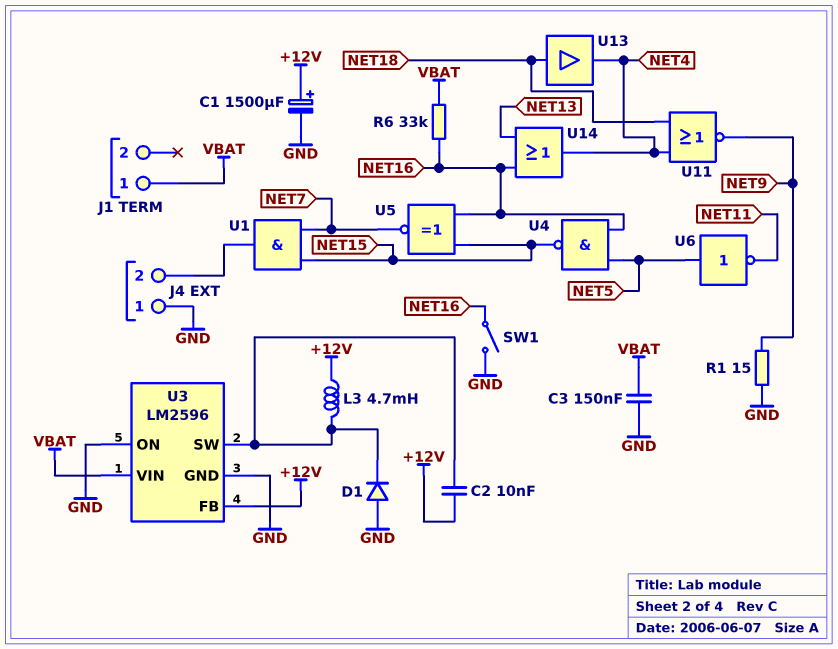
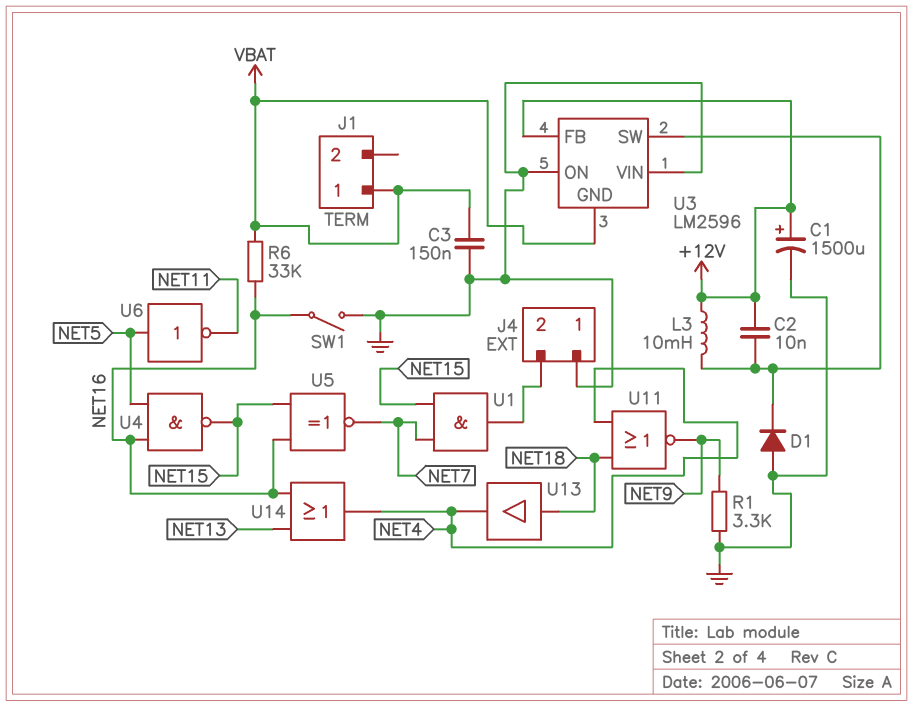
L3: 4.7mH (+12V, U3/SW) -> 10mH (+12V, U3/SW)
R1: 15 (GND, NET9) -> 3.3k (GND, NET9)
U3 pin GND: GND -> VBAT
U3 pin VIN: VBAT -> GND

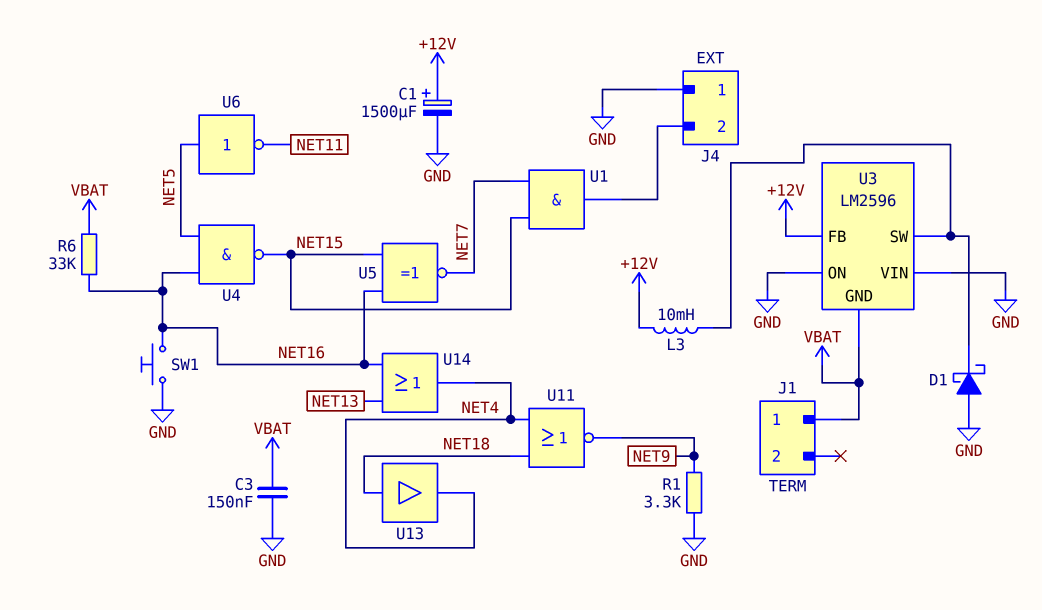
C2: 10nF (+12V, U3/SW) -> none
D1: diode (A GND, K U3/SW) -> schottky (A GND, K U3/SW)
SW1: switch (GND, NET16) -> button (GND, NET16)

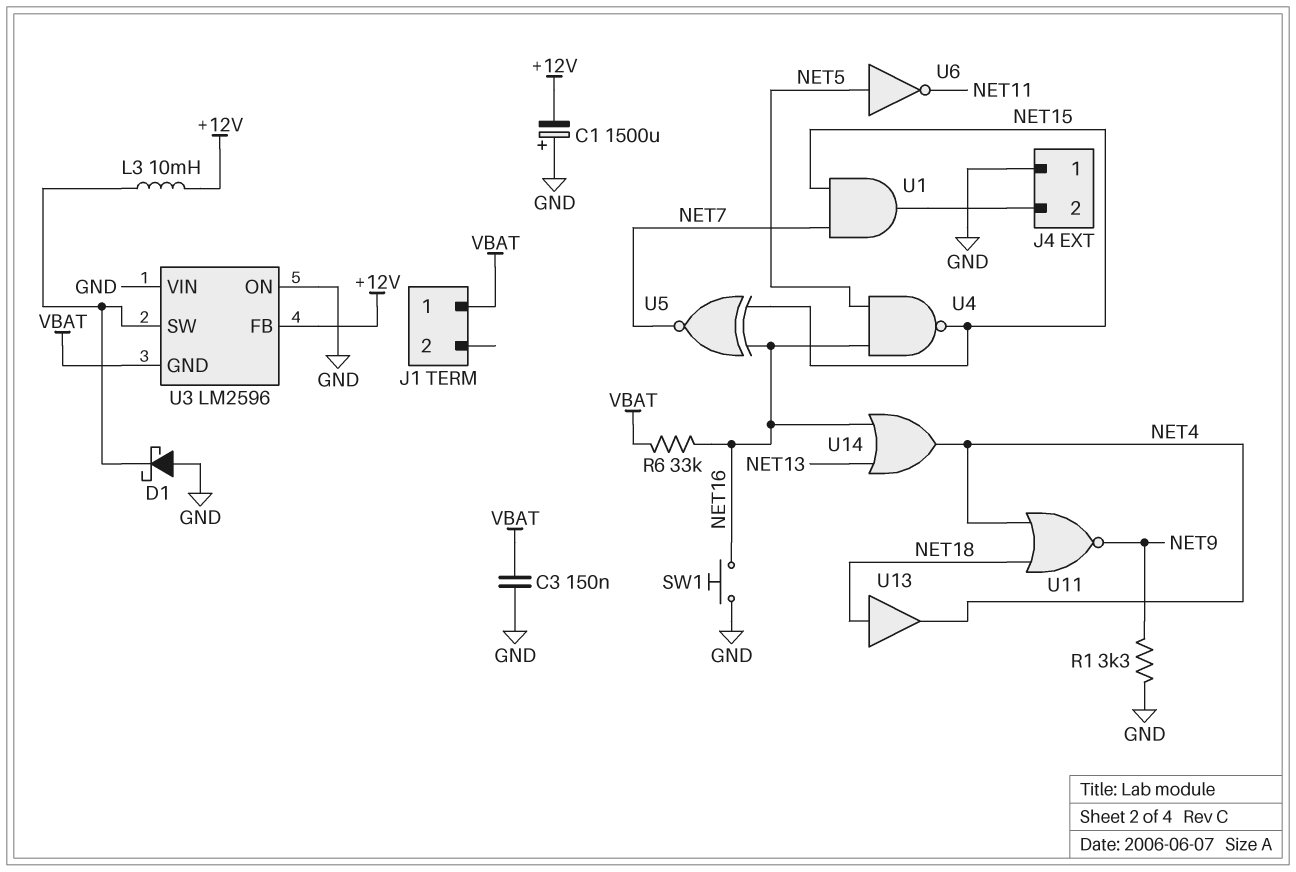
C1: 1500uF (plus +12V, minus GND) -> 1500uF (plus GND, minus +12V)

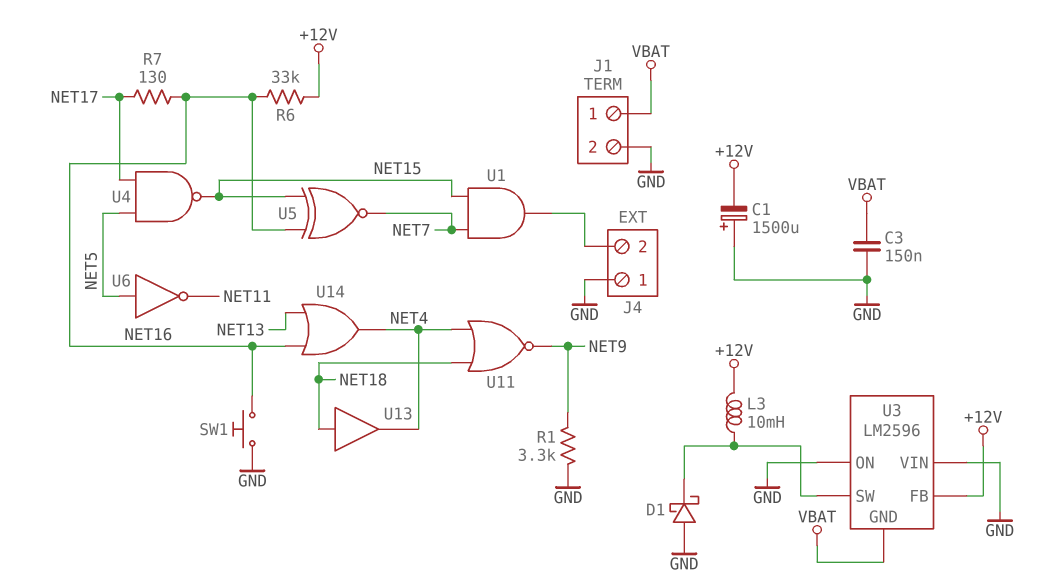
J1 pin 2: none -> GND
R6: 33k (NET16, VBAT) -> 33k (+12V, NET16)
R7: none -> 130 (NET16, NET17)
U4: NAND (in NET5, in NET16, out NET15) -> NAND (in NET5, in NET17, out NET15)

